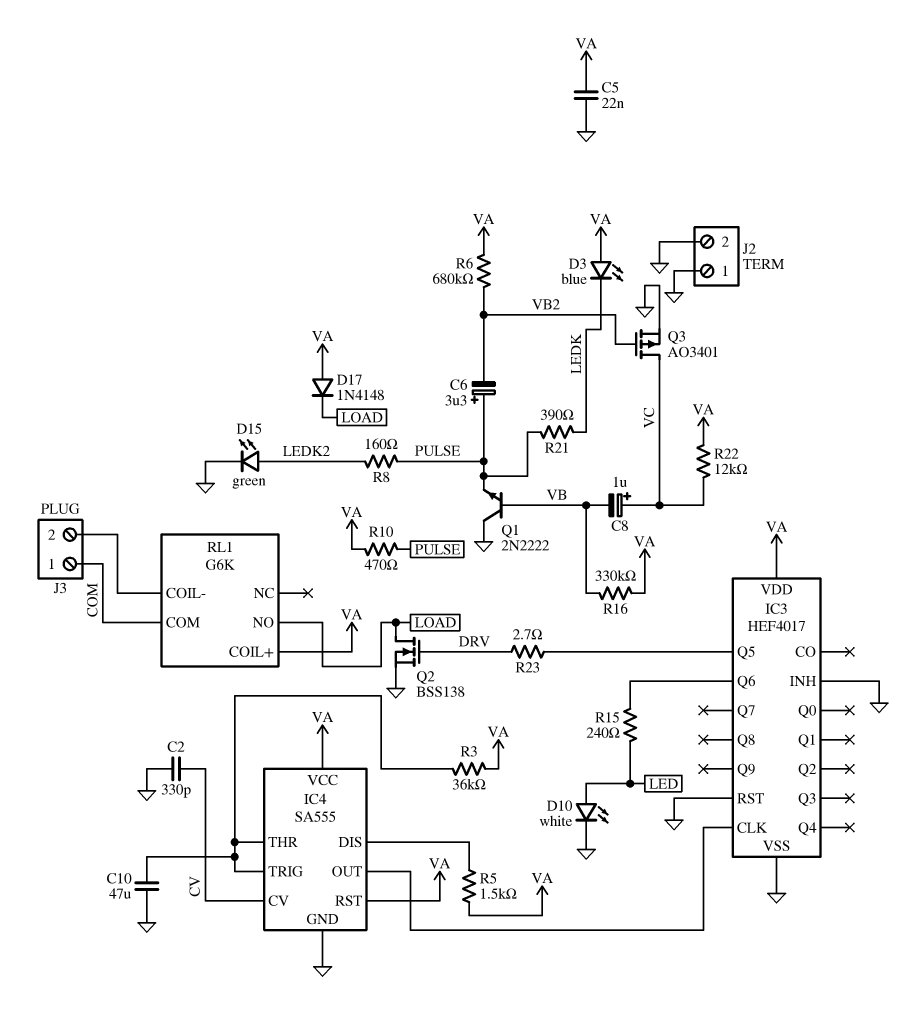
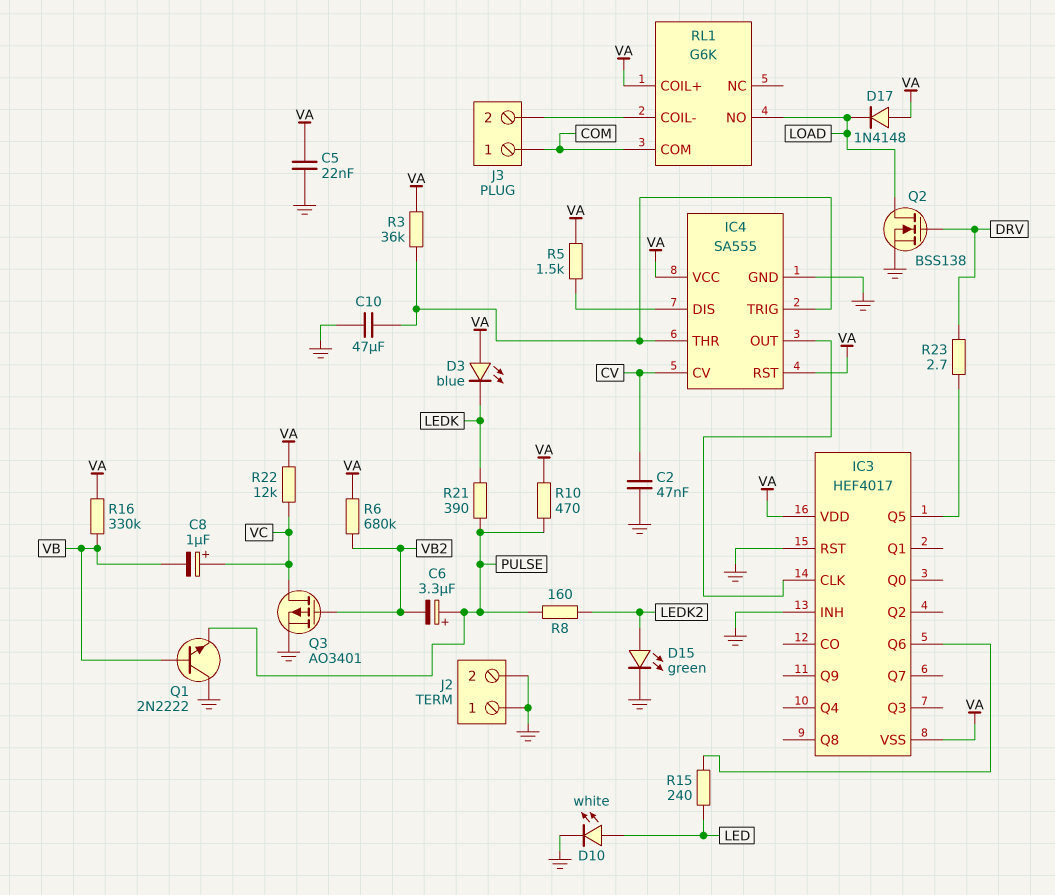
C2: 330pF (CV, GND) -> 47nF (CV, GND)
IC3 pin VSS: GND -> VA

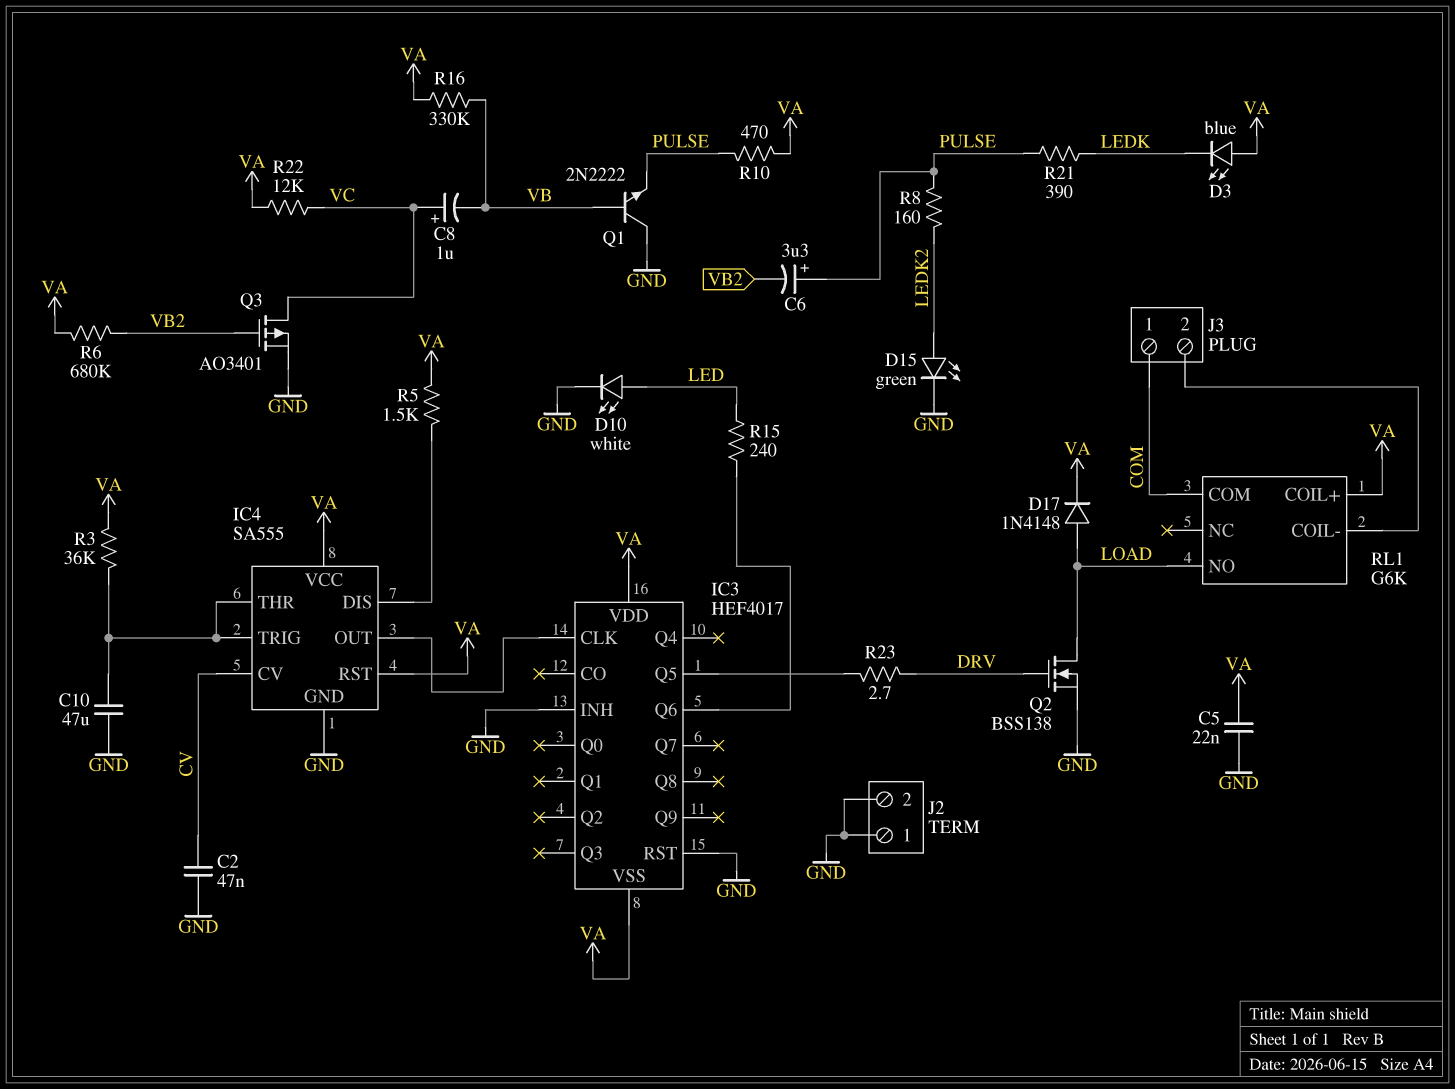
D17: diode 1N4148 (A VA, K LOAD) -> diode 1N4148 (A LOAD, K VA)

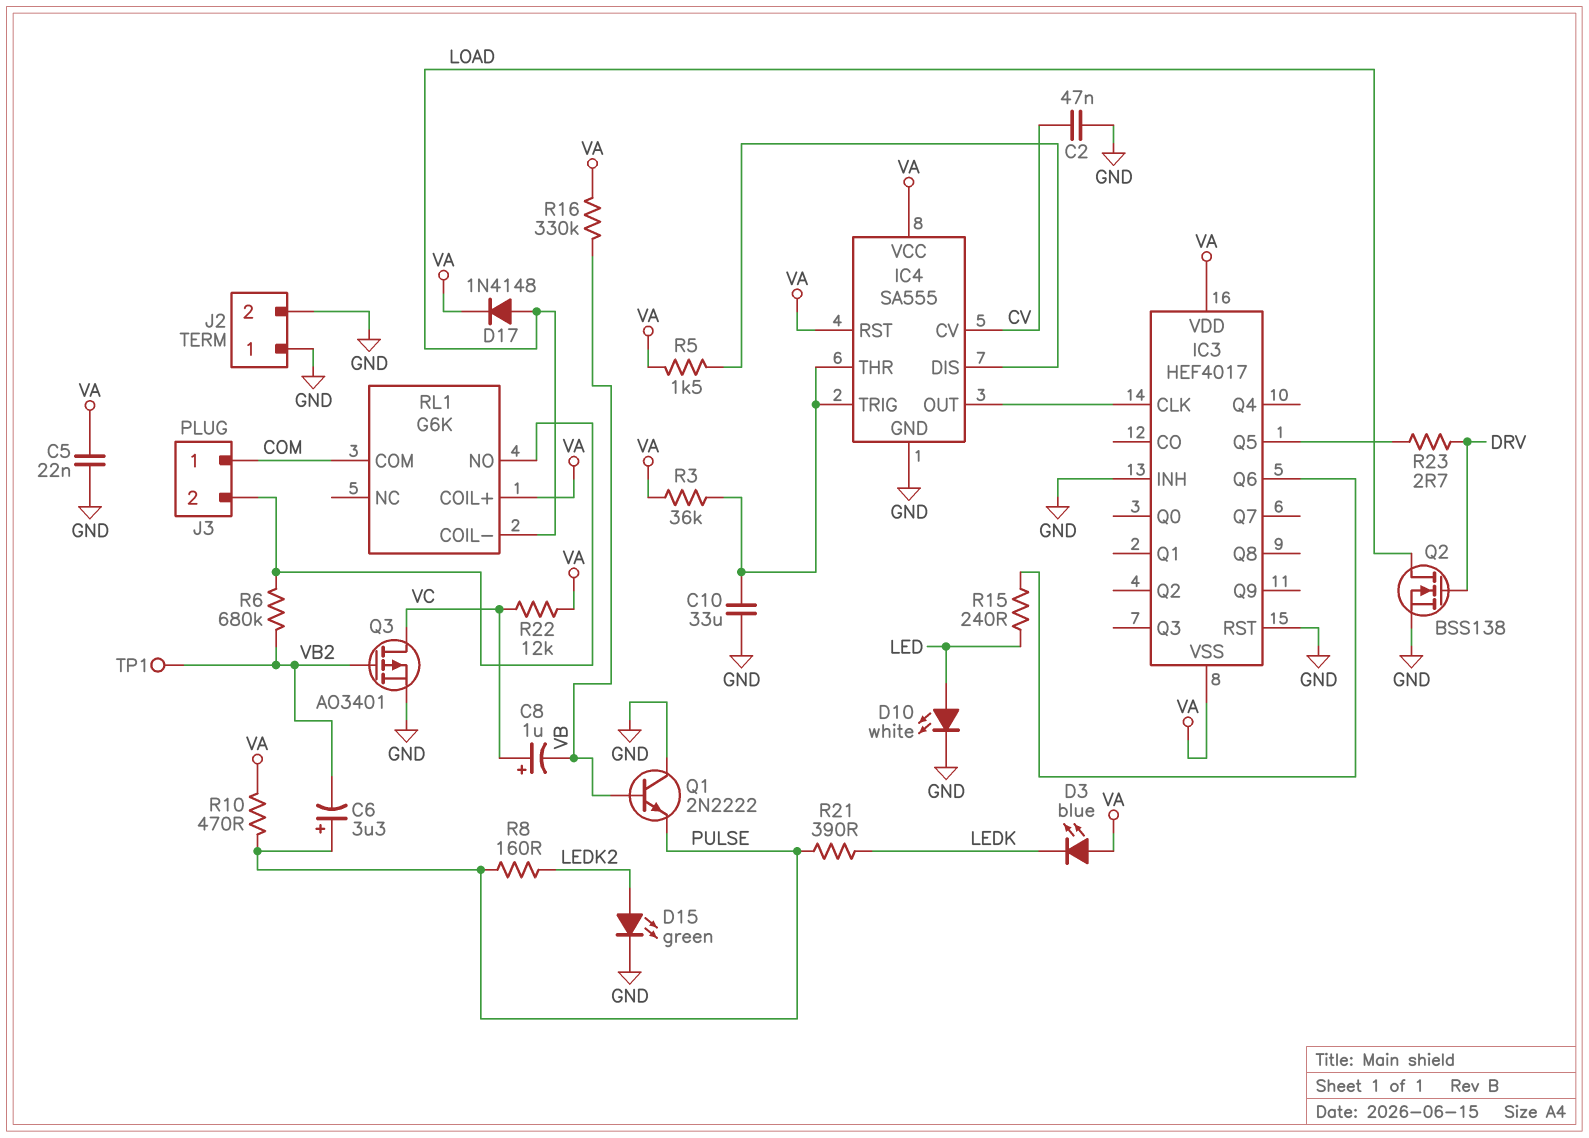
C10: 47uF (GND, IC4/THR) -> 33uF (GND, IC4/THR)
R6: 680k (VA, VB2) -> 680k (J3/2, VB2)
RL1 pin COIL-: J3/2 -> LOAD
RL1 pin NO: LOAD -> J3/2
TP1: none -> test point (VB2)

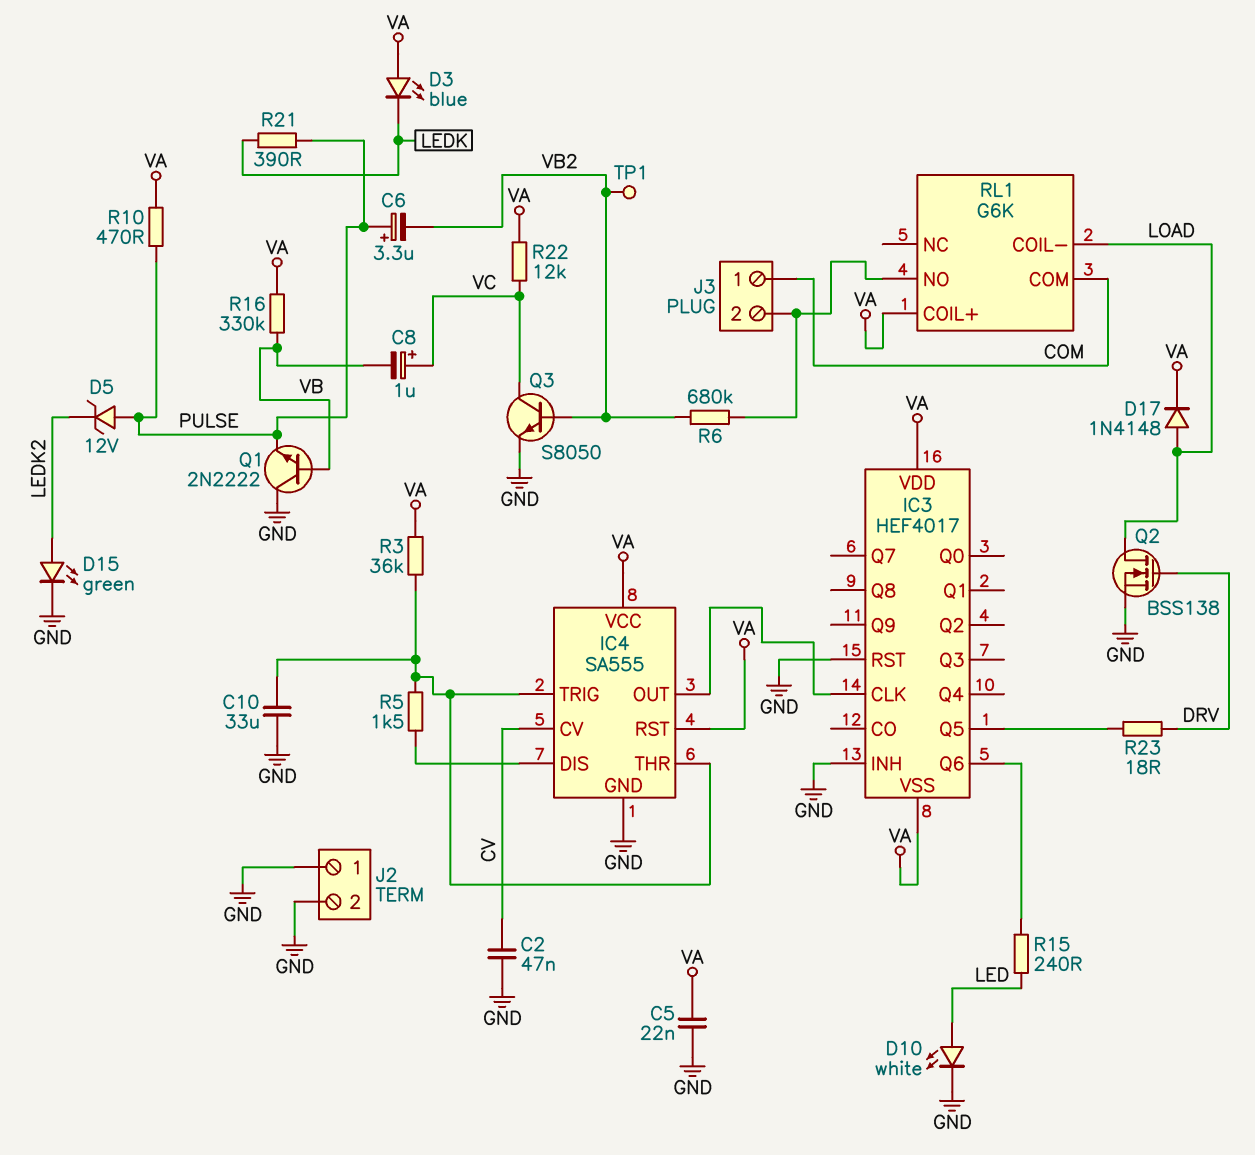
D5: none -> zener 12V (A PULSE, K LEDK2)
Q3: PMOS AO3401 (G VB2, D VC, S GND) -> NPN S8050 (B VB2, C VC, E GND)
R5: 1.5k (IC4/DIS, VA) -> 1.5k (IC4/DIS, IC4/THR)
R8: 160 (LEDK2, PULSE) -> none
R23: 2.7 (DRV, IC3/Q5) -> 18 (DRV, IC3/Q5)

